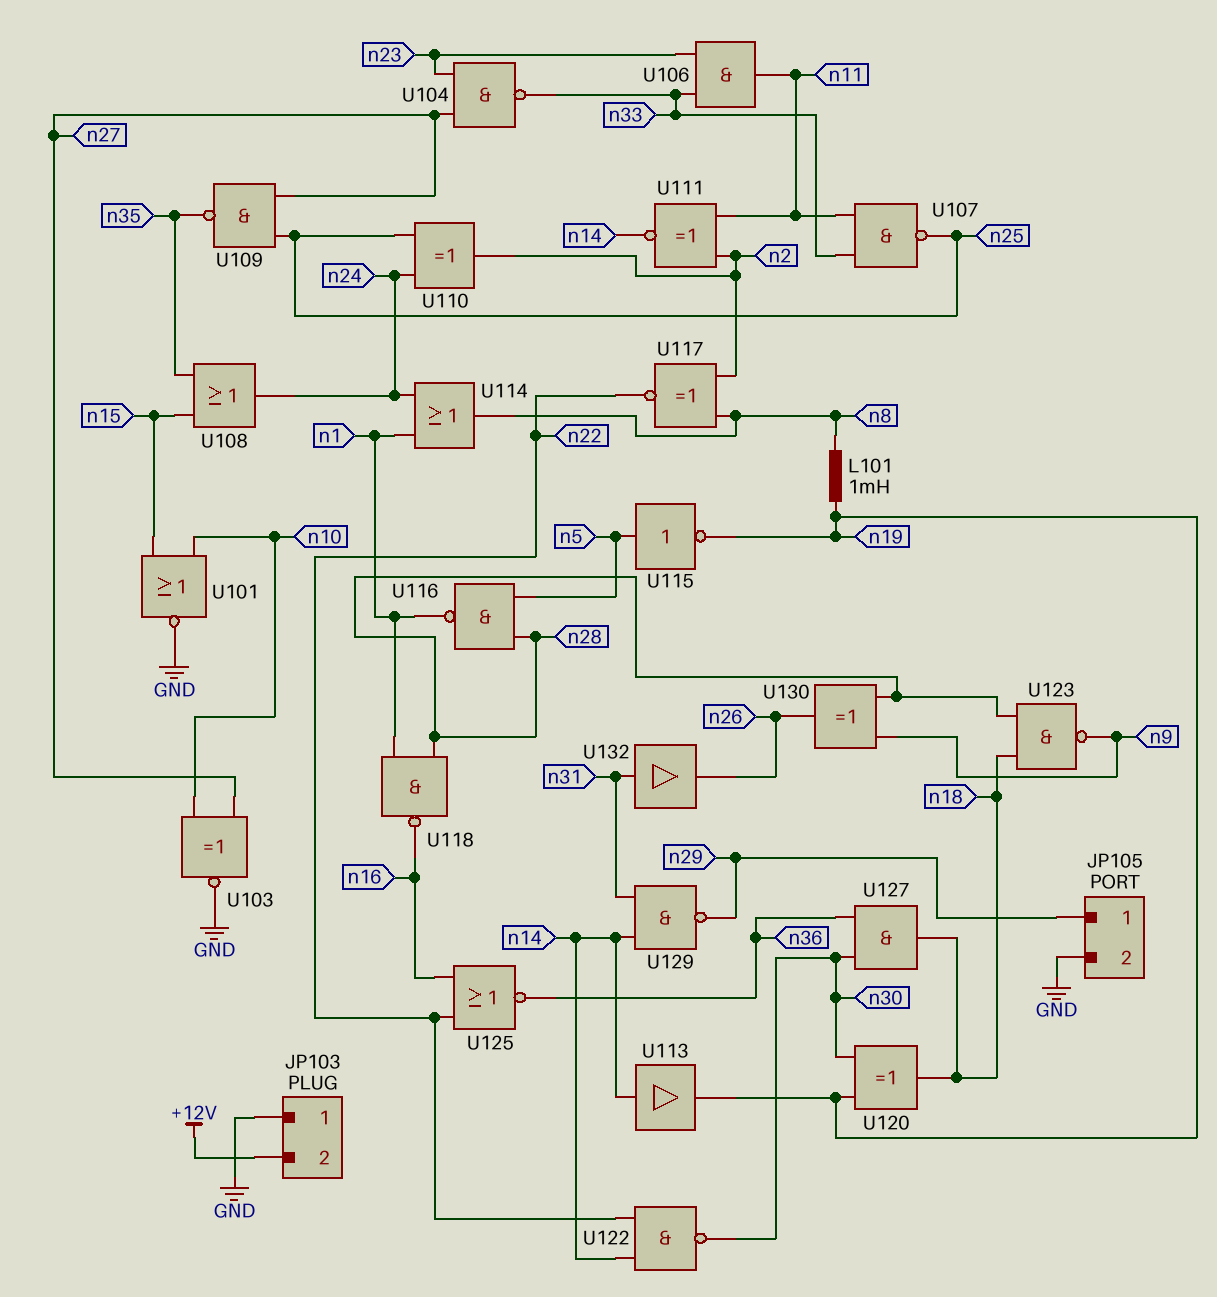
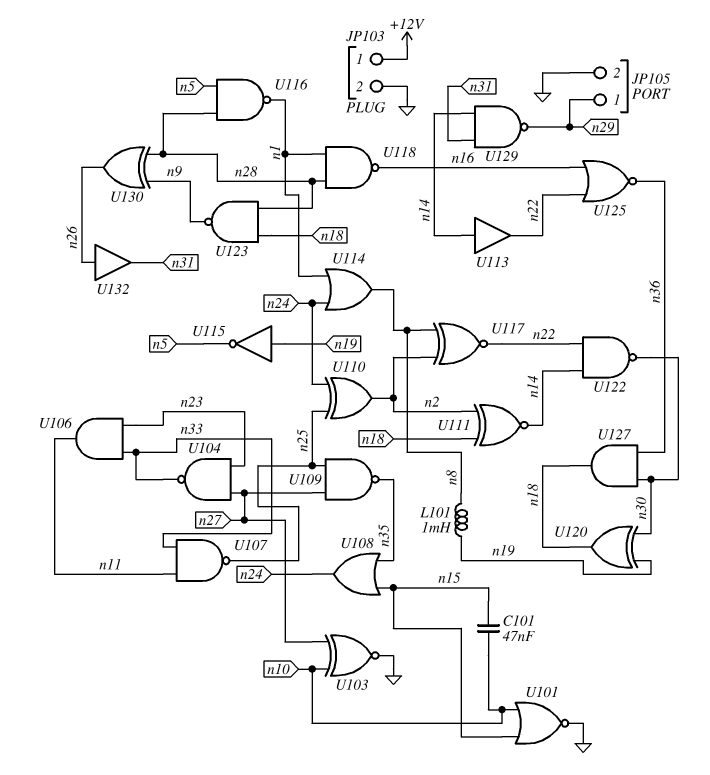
C101: none -> 47nF (n10, n15)
JP103 pin 1: GND -> +12V
JP103 pin 2: +12V -> GND
U111: XNOR (in n2, in n11, out n14) -> XNOR (in n2, in n18, out n14)
U113: buffer (in n14, out n19) -> buffer (in n14, out n22)
U115: NOT (in n5, out n19) -> NOT (in n19, out n5)
U132: buffer (in n31, out n26) -> buffer (in n26, out n31)

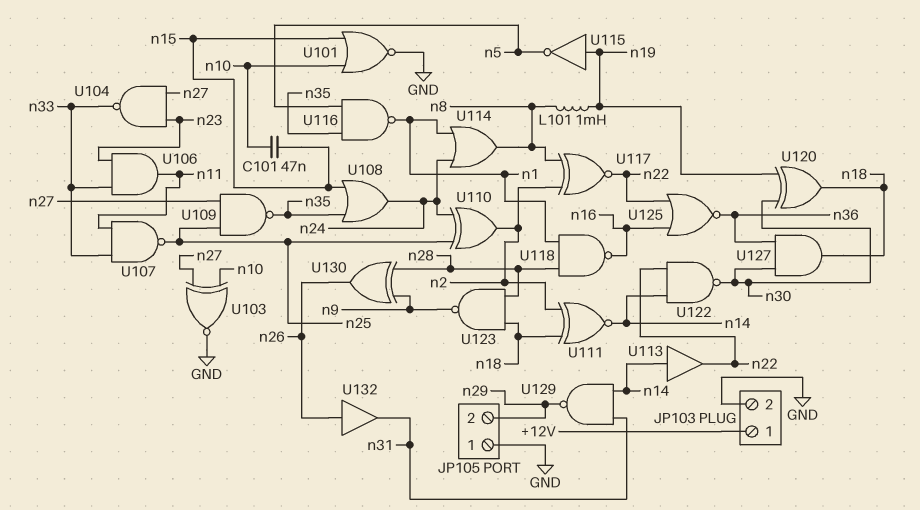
JP105 pin 1: n29 -> GND
JP105 pin 2: GND -> n29
U116: NAND (in n5, in n28, out n1) -> NAND (in n5, in n35, out n1)

